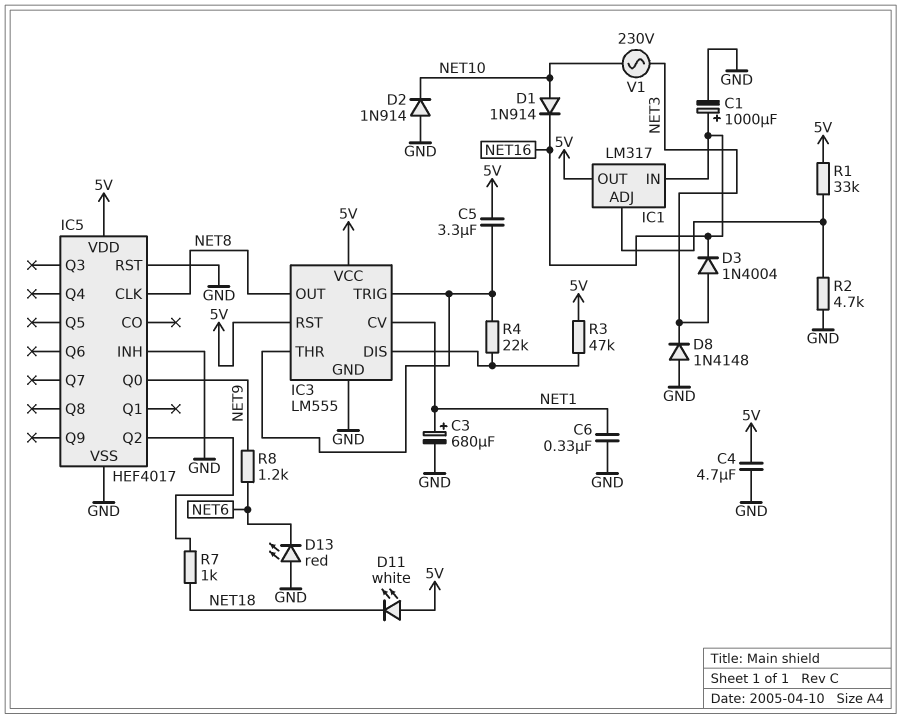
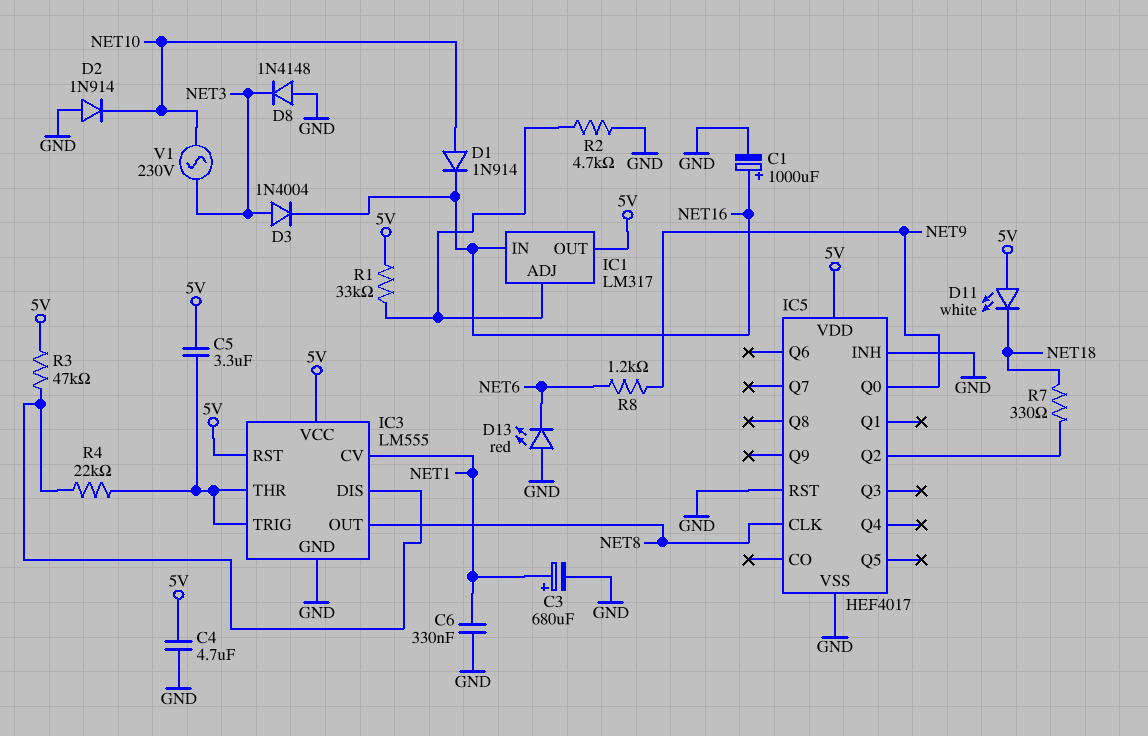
R7: 1k (IC5/Q2, NET18) -> 330 (IC5/Q2, NET18)

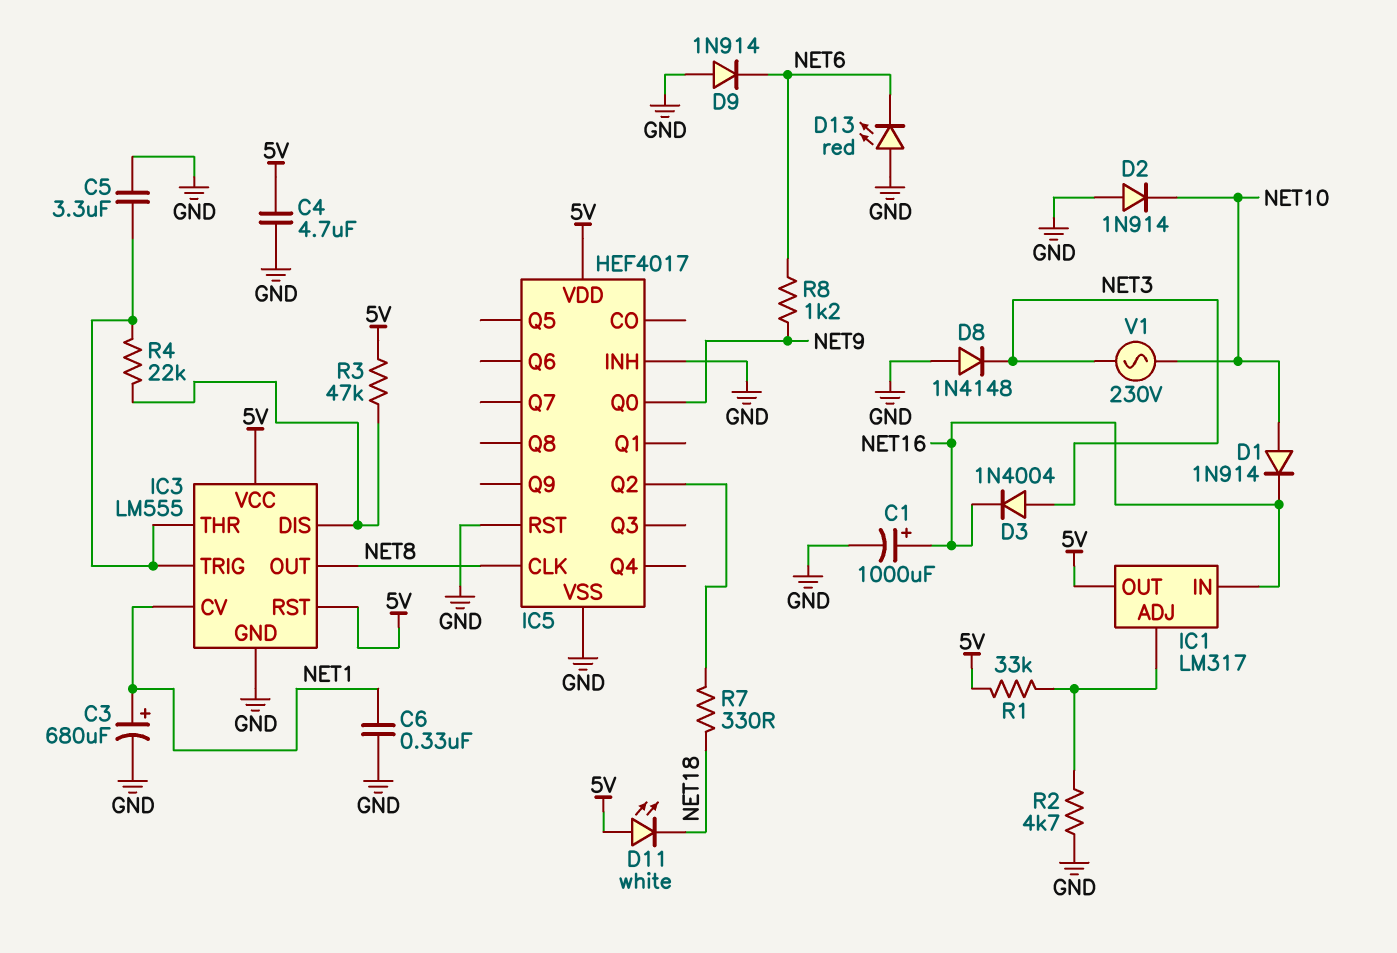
C5: 3.3uF (5V, IC3/THR) -> 3.3uF (GND, IC3/THR)
D9: none -> diode 1N914 (A GND, K NET6)

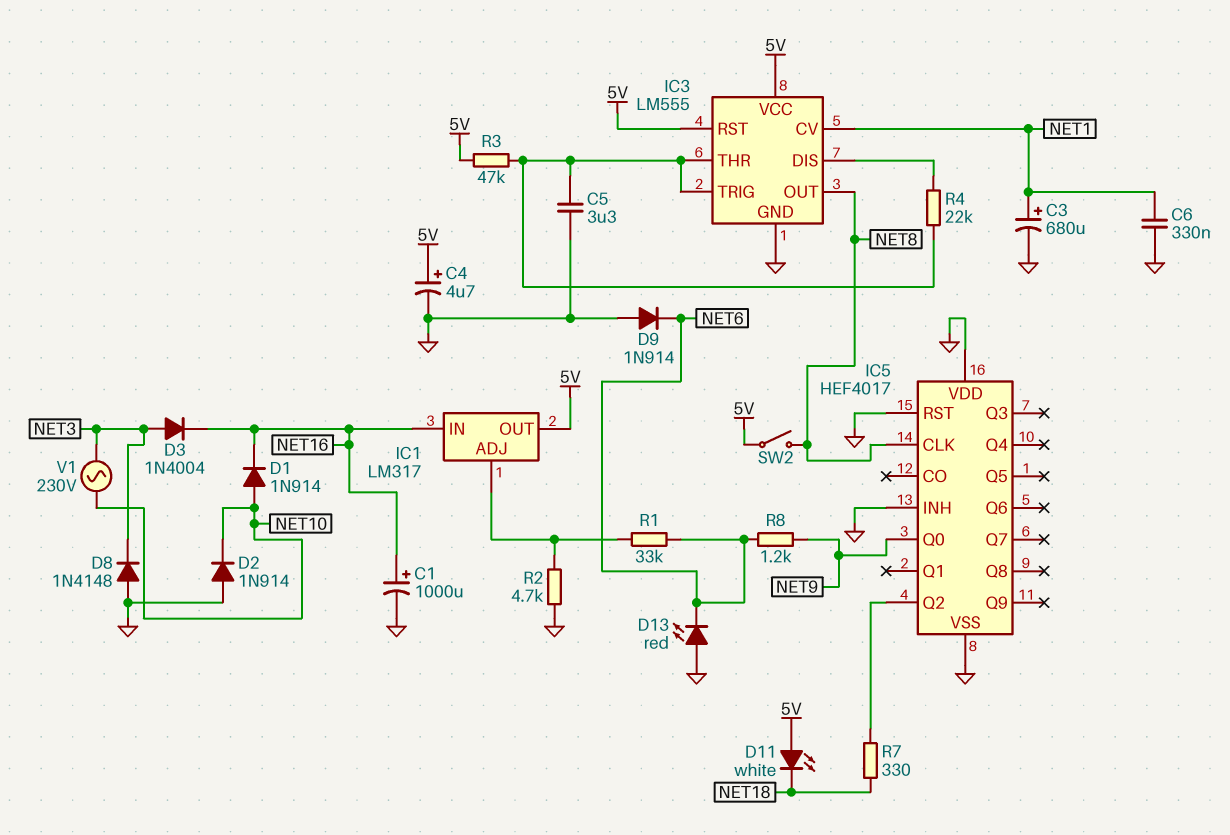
C4: 4.7uF (5V, GND) -> 4.7uF (plus 5V, minus GND)
IC5 pin VDD: 5V -> GND
R1: 33k (5V, IC1/ADJ) -> 33k (IC1/ADJ, NET6)
R3: 47k (5V, IC3/DIS) -> 47k (5V, IC3/THR)
SW2: none -> switch (5V, NET8)

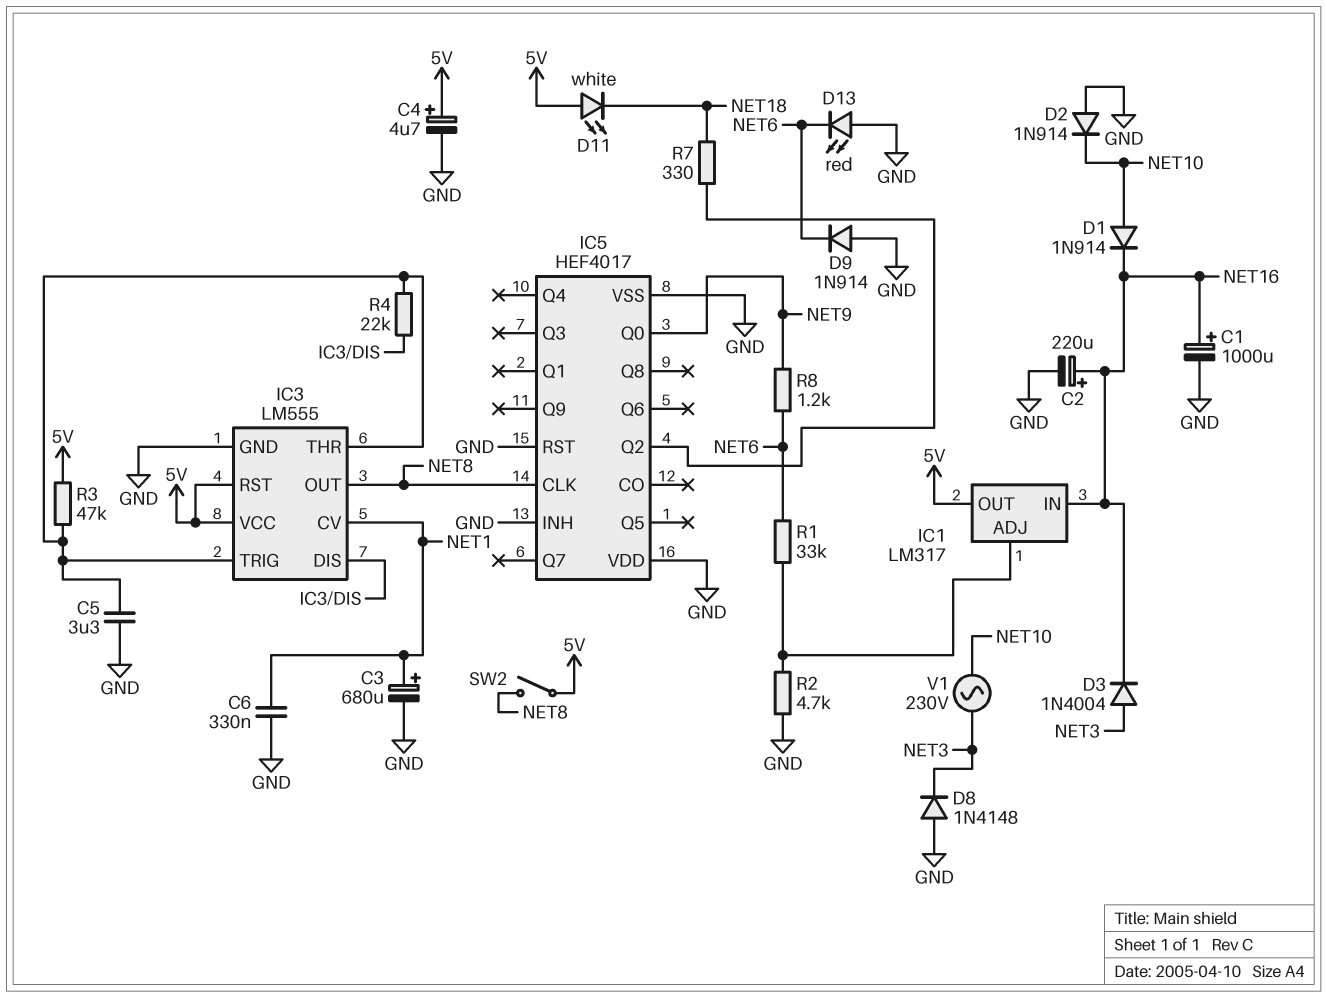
C2: none -> 220uF (plus NET16, minus GND)

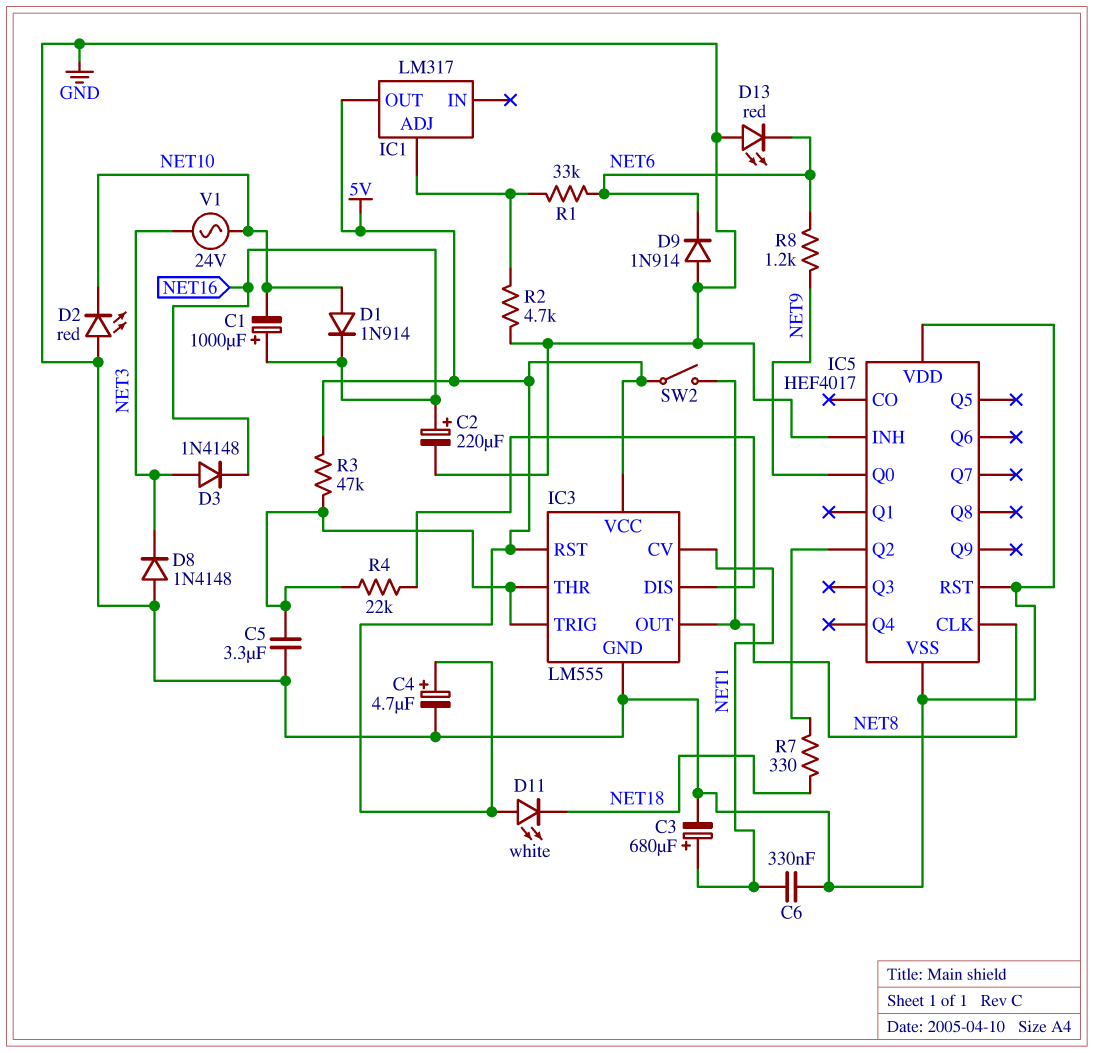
C1: 1000uF (plus NET16, minus GND) -> 1000uF (plus NET16, minus NET10)
D2: diode 1N914 (A GND, K NET10) -> LED red (A GND, K NET10)
D3: diode 1N4004 (A NET3, K NET16) -> diode 1N4148 (A NET3, K NET16)
IC1 pin IN: NET16 -> none
V1: AC 230V (NET3, NET10) -> AC 24V (NET3, NET10)

